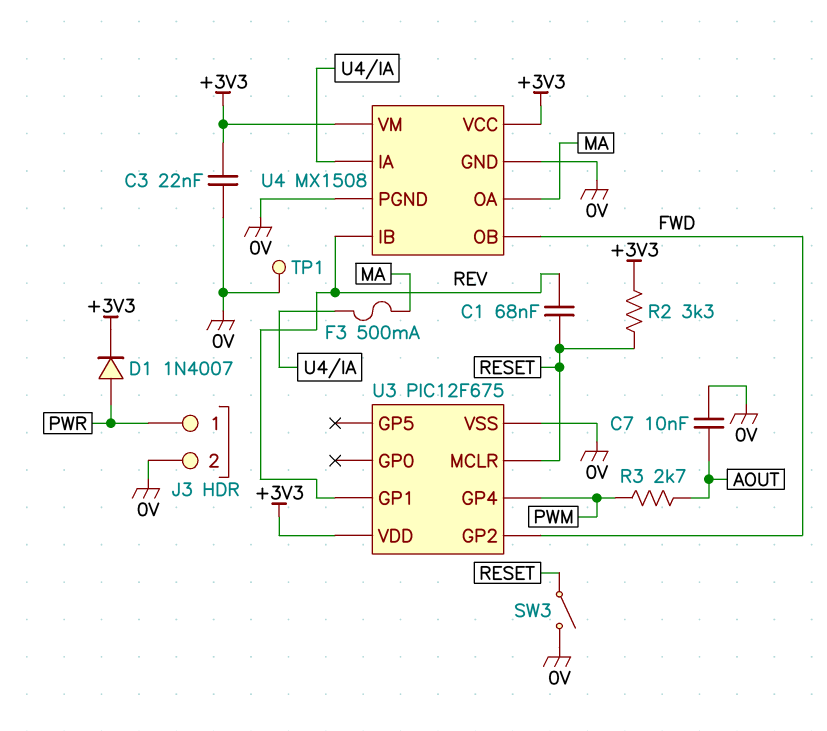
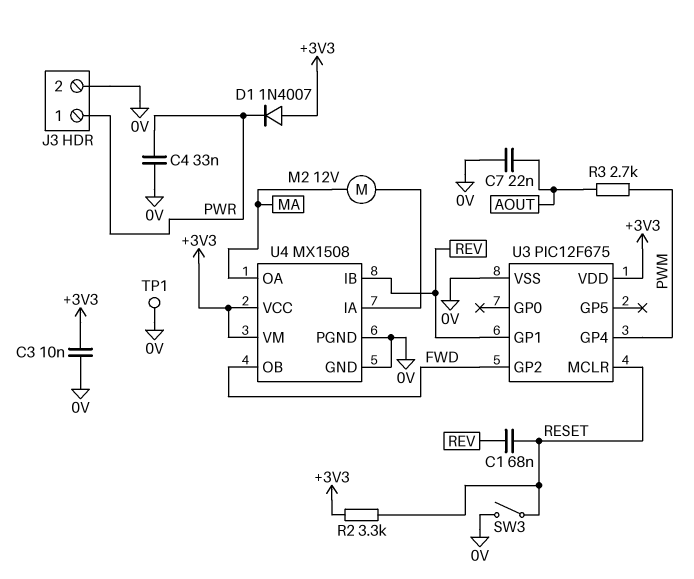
C3: 22nF (+3V3, 0V) -> 10nF (+3V3, 0V)
C4: none -> 33nF (0V, PWR)
C7: 10nF (0V, AOUT) -> 22nF (0V, AOUT)
D1: diode 1N4007 (A PWR, K +3V3) -> diode 1N4007 (A +3V3, K PWR)
F3: 500mA (MA, U4/IA) -> none
M2: none -> motor 12V (MA, U4/IA)

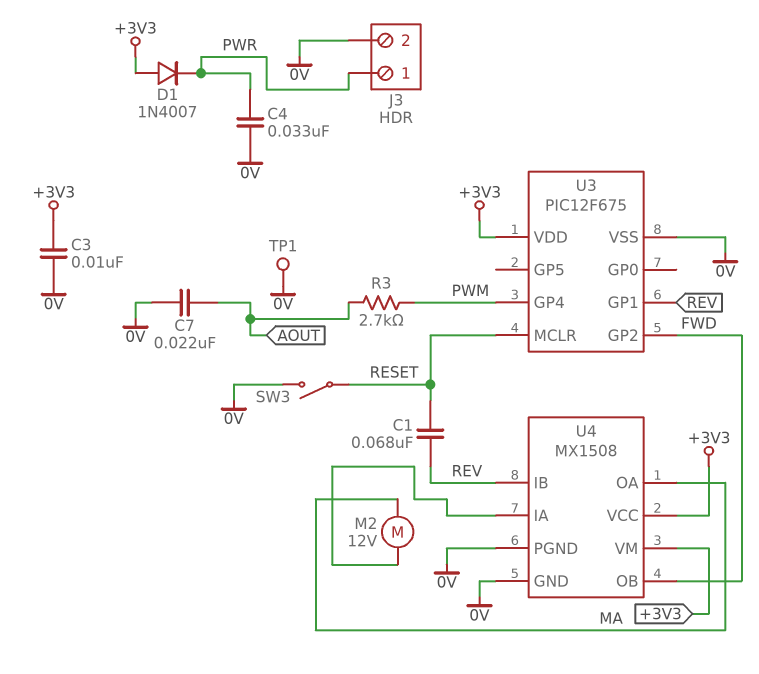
R2: 3.3k (+3V3, RESET) -> none

